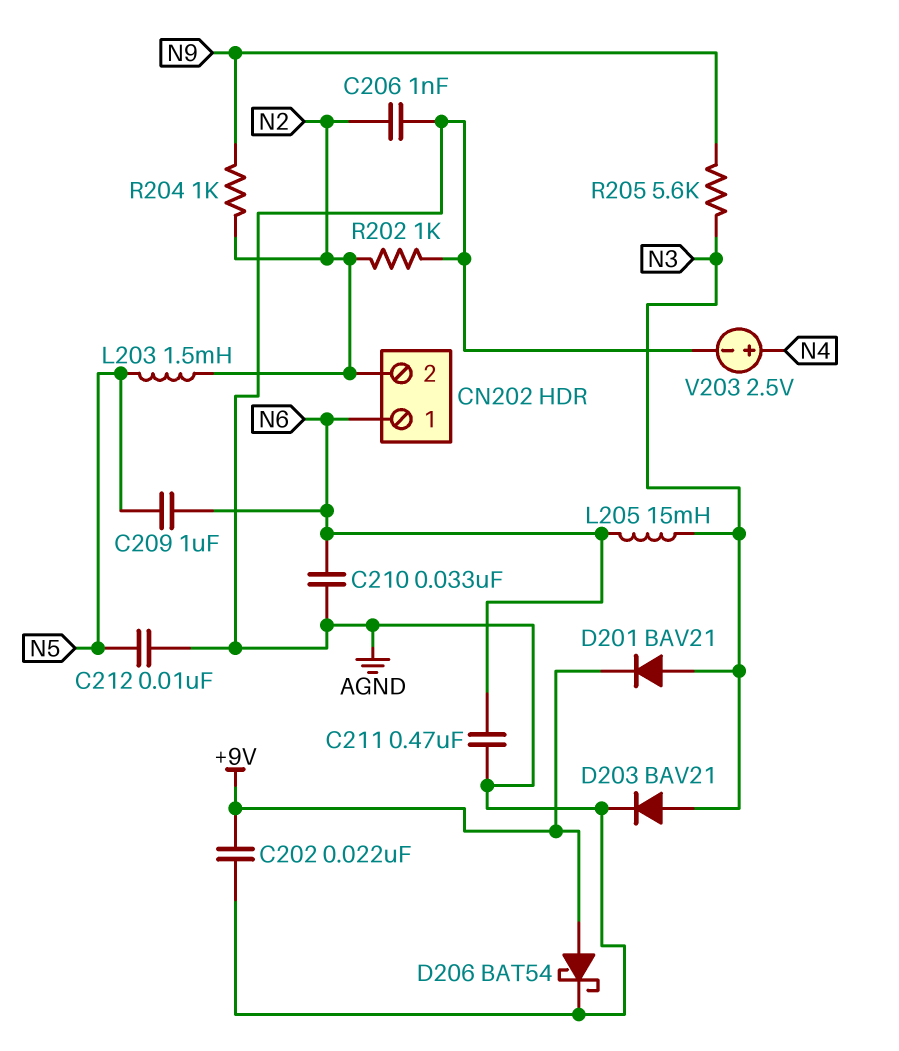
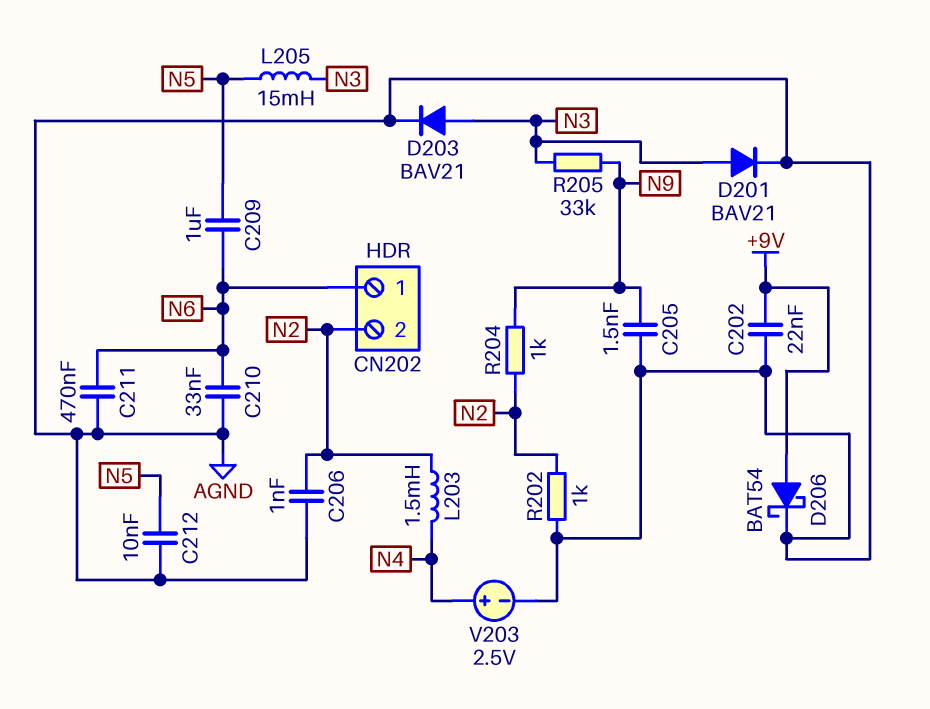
C205: none -> 1.5nF (AGND, N9)
D201: diode BAV21 (A N3, K +9V) -> diode BAV21 (A N3, K AGND)
L203: 1.5mH (N2, N5) -> 1.5mH (N2, N4)
L205: 15mH (N3, N6) -> 15mH (N3, N5)
R205: 5.6k (N3, N9) -> 33k (N3, N9)

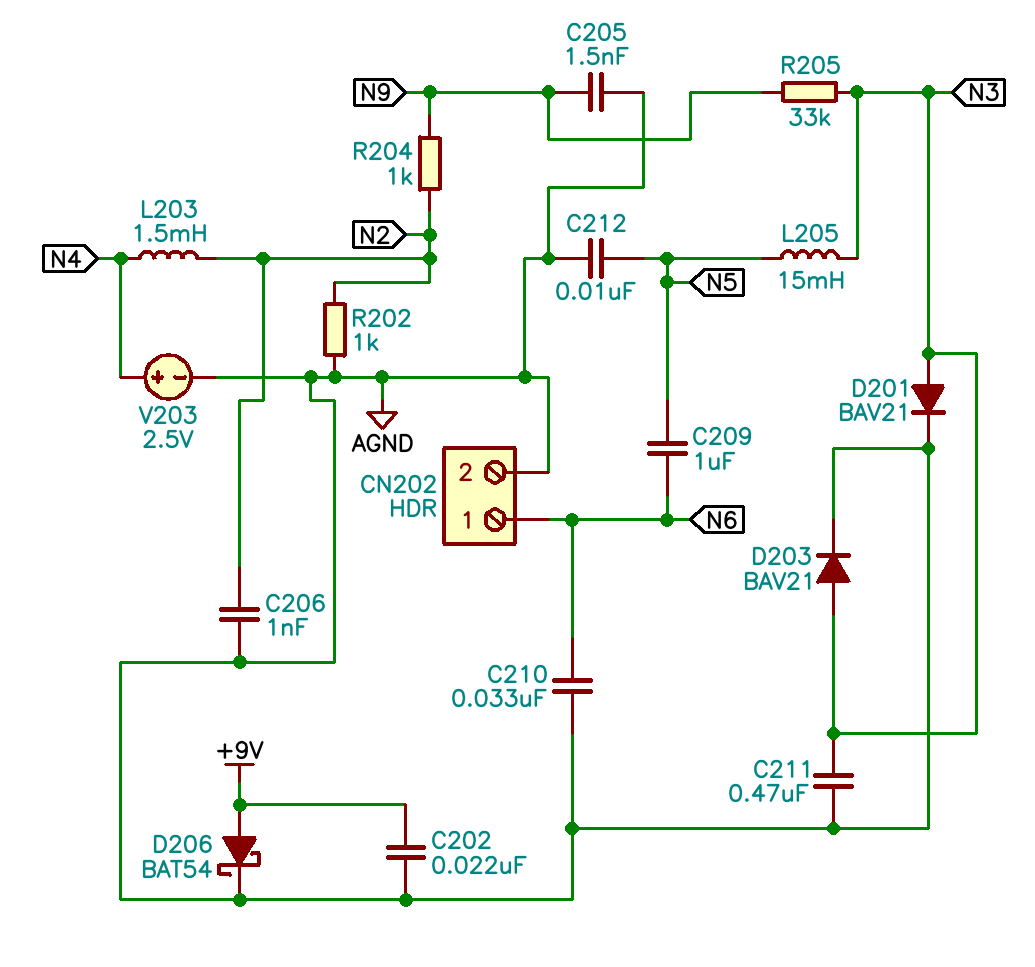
C211: 470nF (AGND, N6) -> 470nF (AGND, N3)
CN202 pin 2: N2 -> AGND

